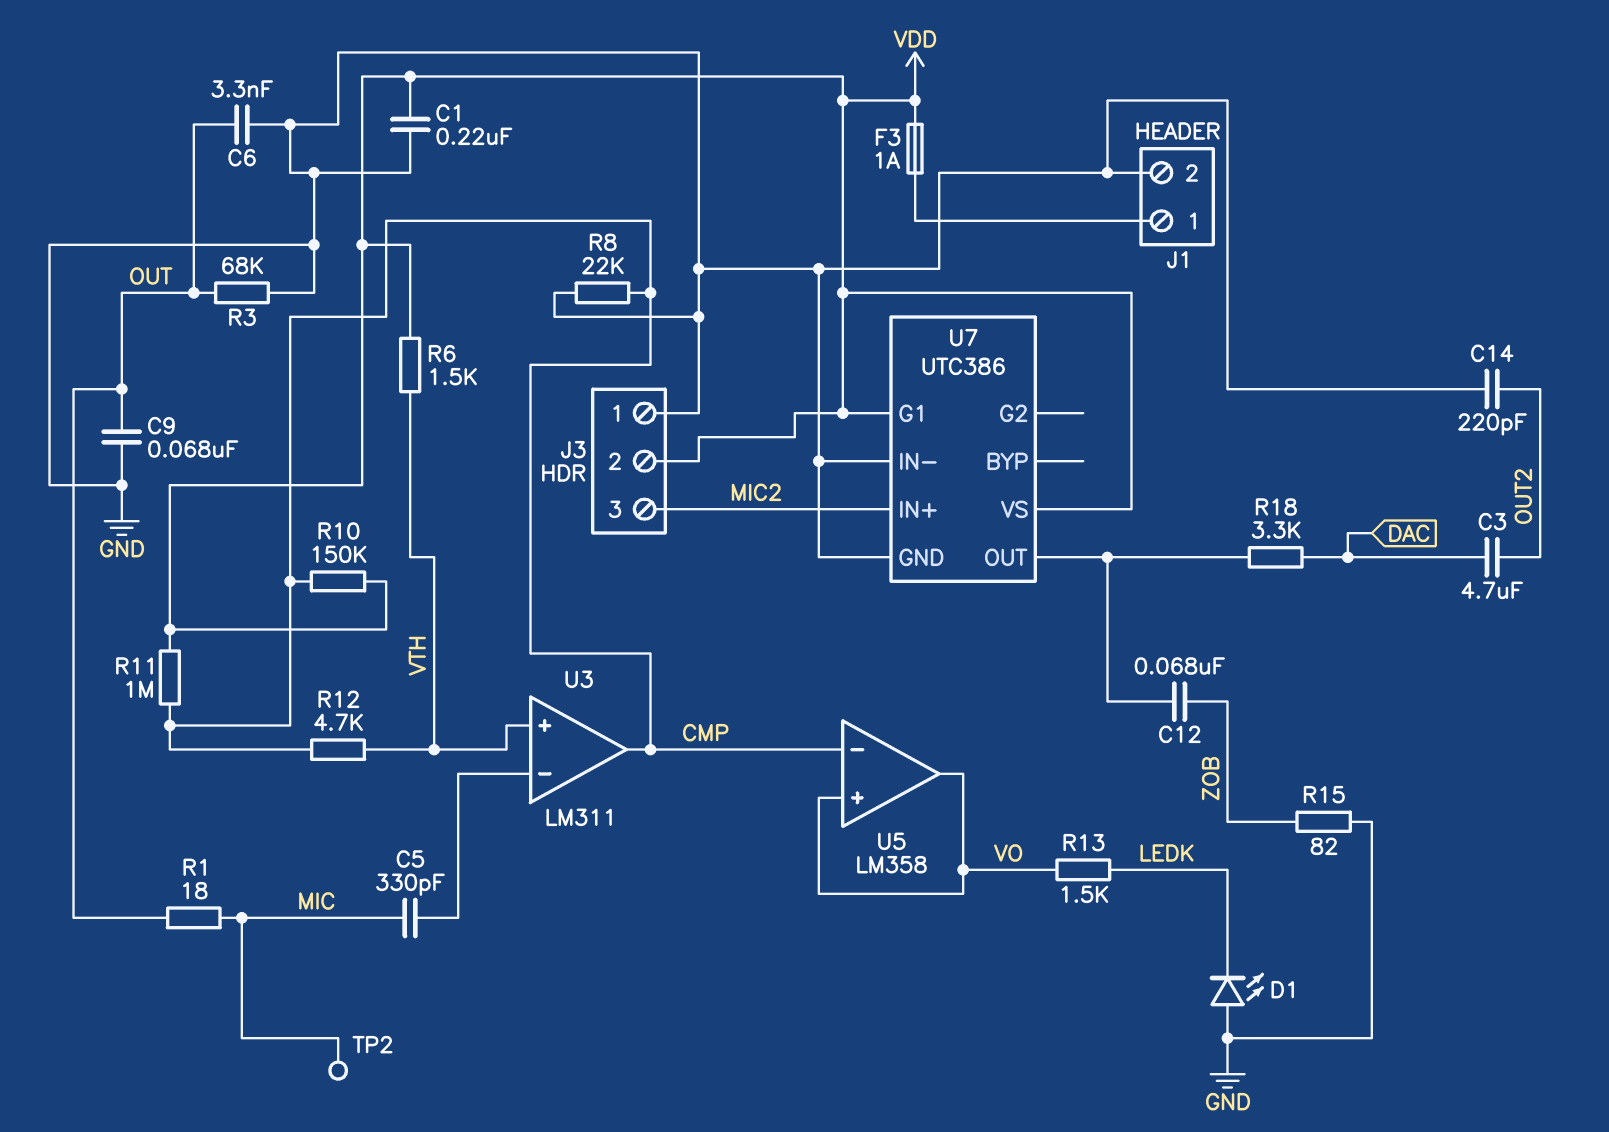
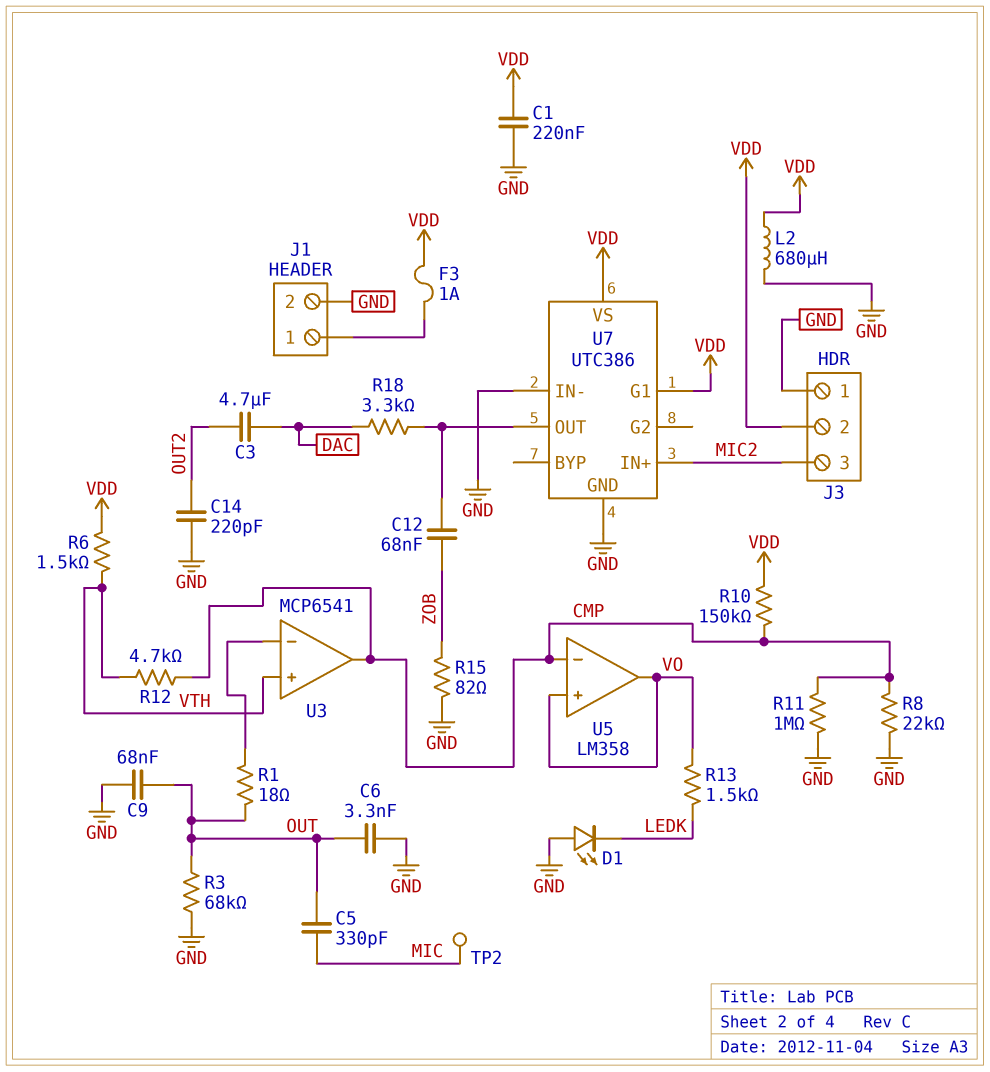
C5: 330pF (MIC, U3/in-) -> 330pF (MIC, OUT)
L2: none -> 680uH (GND, VDD)
R1: 18 (MIC, OUT) -> 18 (OUT, U3/in-)
R11: 1M (CMP, VDD) -> 1M (CMP, GND)
U3: LM311 -> MCP6541

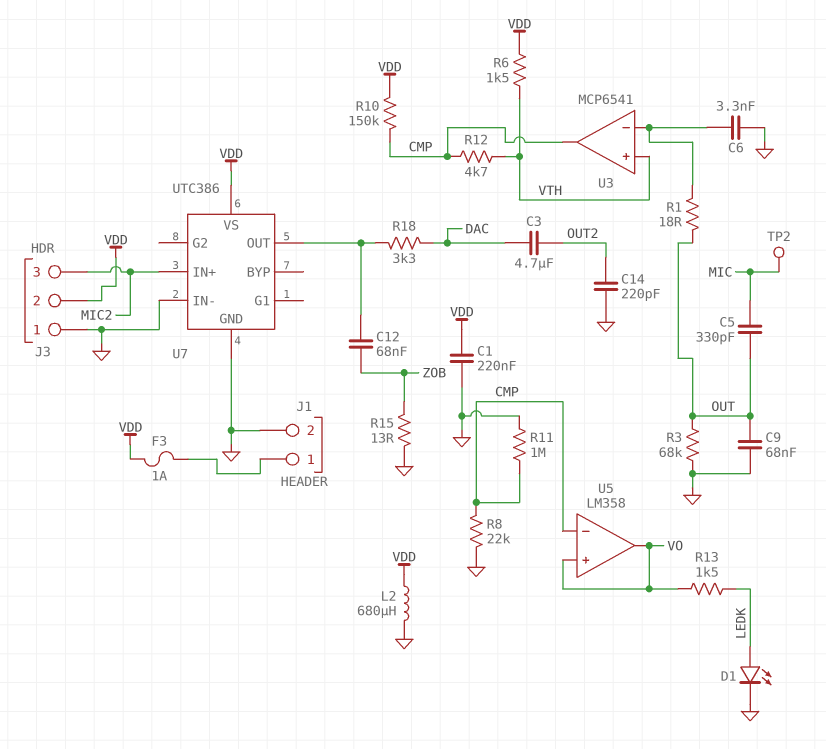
C6: 3.3nF (GND, OUT) -> 3.3nF (GND, U3/in-)
D1: LED (A GND, K LEDK) -> LED (A LEDK, K GND)
R15: 82 (GND, ZOB) -> 13 (GND, ZOB)
U7 pin G1: VDD -> none

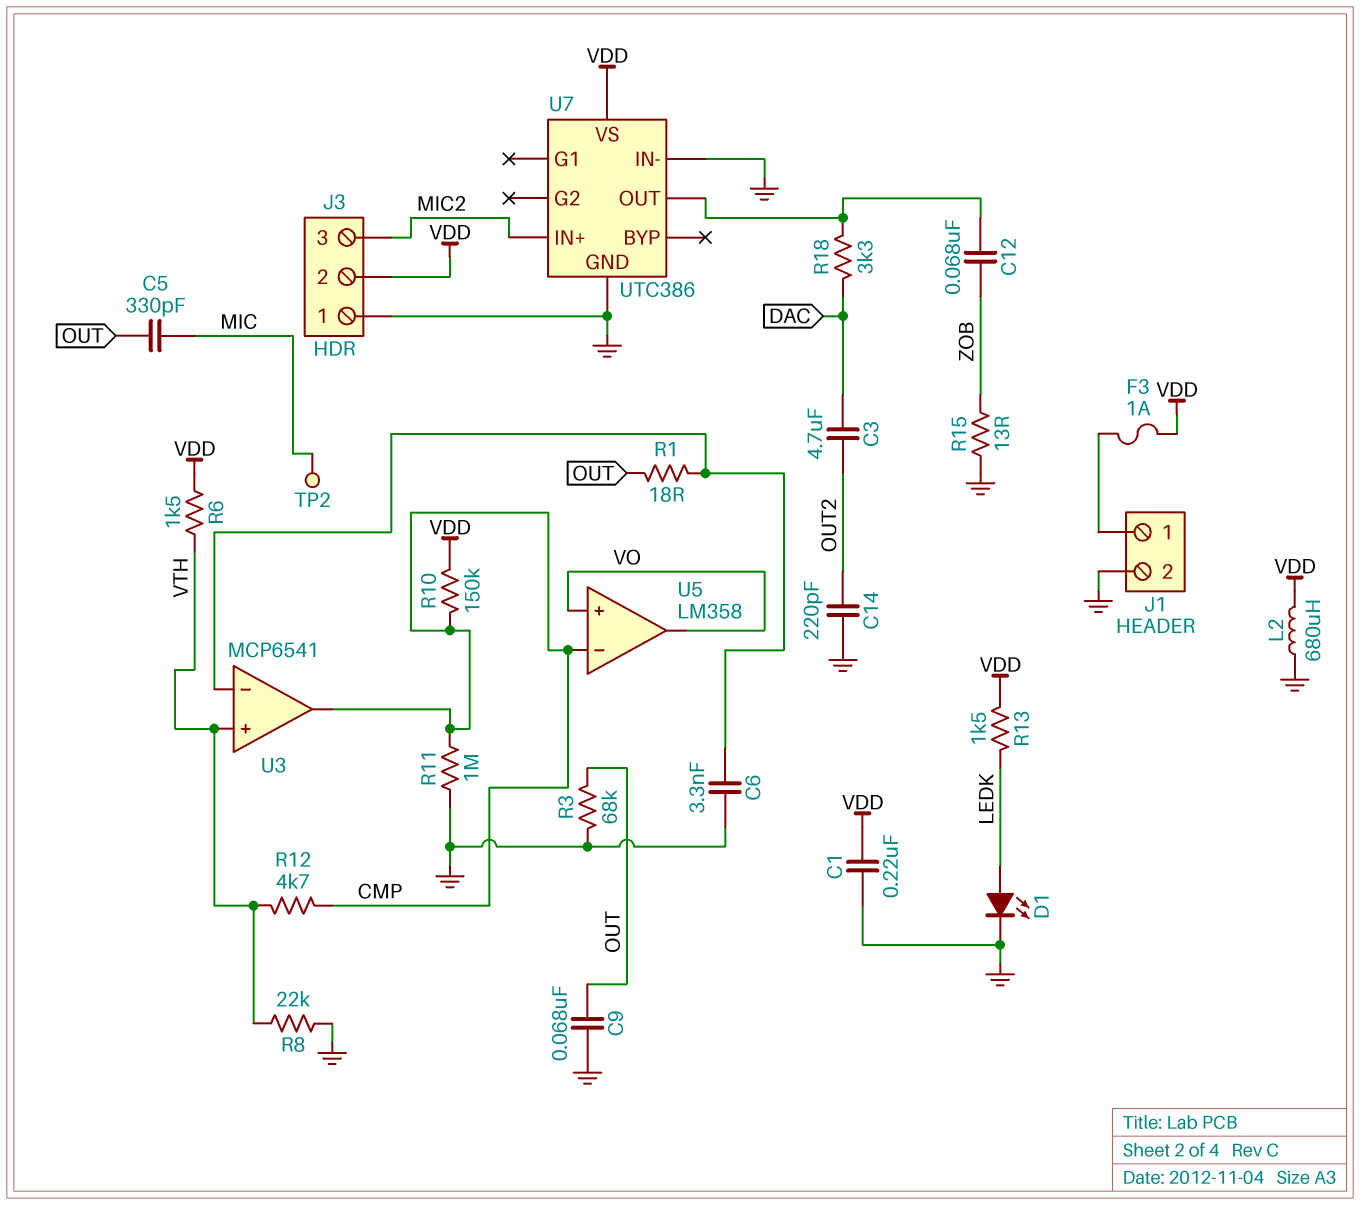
R8: 22k (CMP, GND) -> 22k (GND, VTH)
R13: 1.5k (LEDK, VO) -> 1.5k (LEDK, VDD)

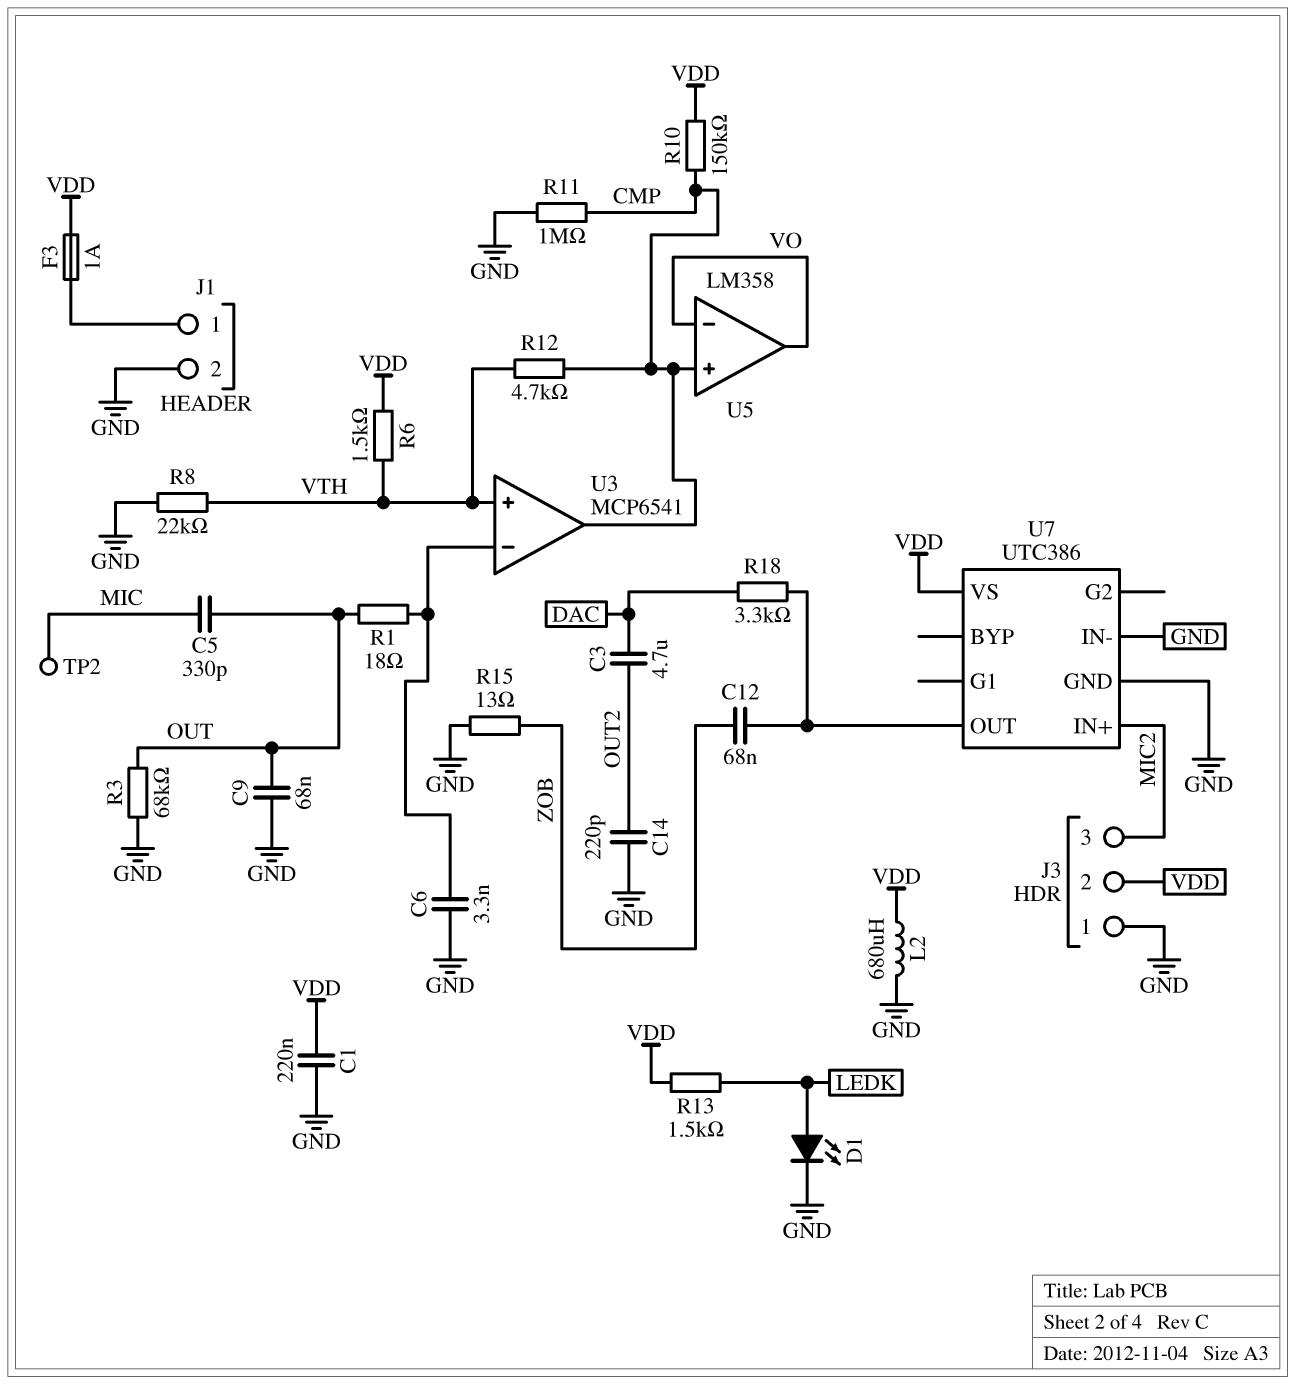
U5 pin in+: VO -> CMP
U5 pin in-: CMP -> VO

